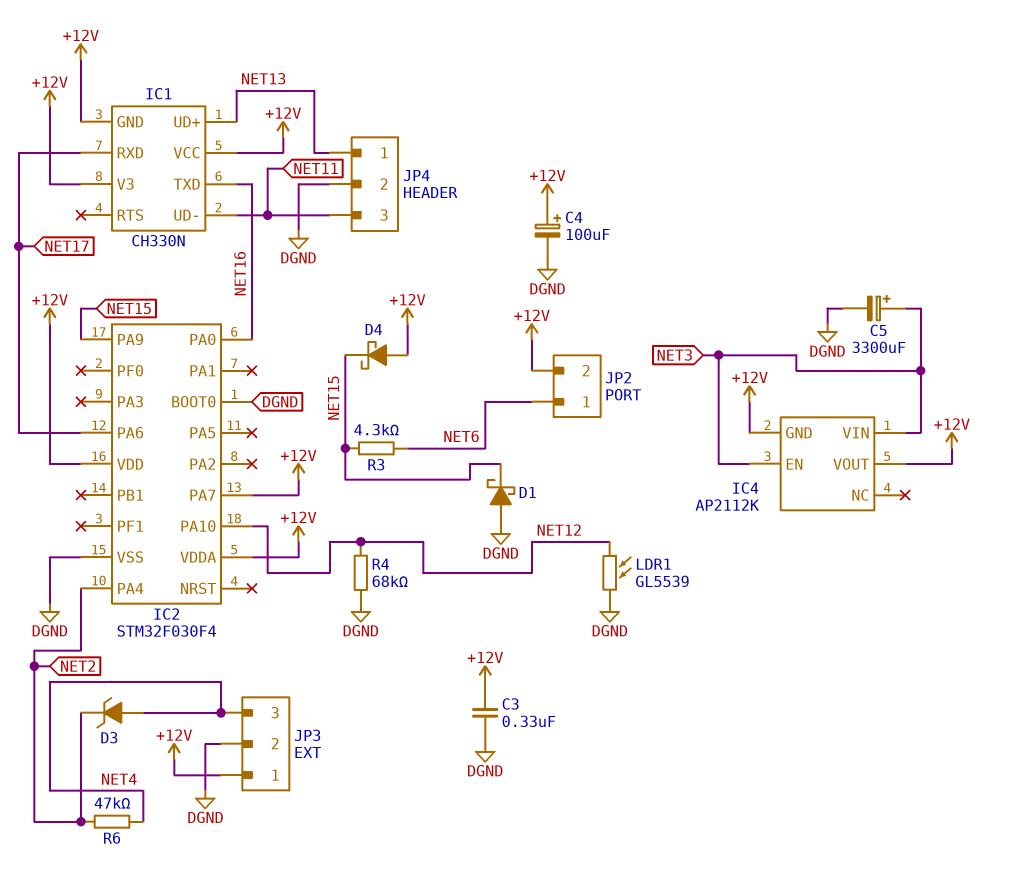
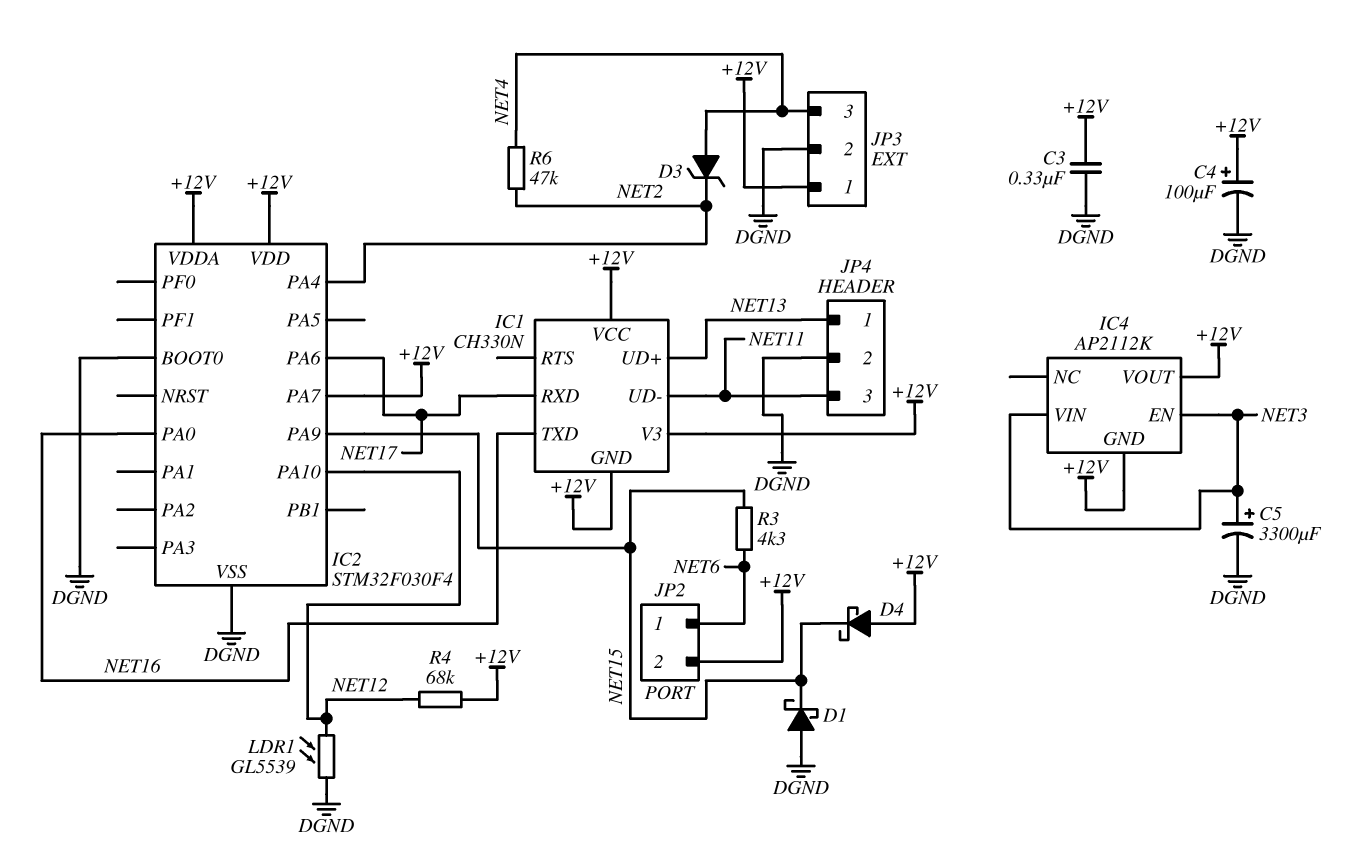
R4: 68k (DGND, NET12) -> 68k (+12V, NET12)

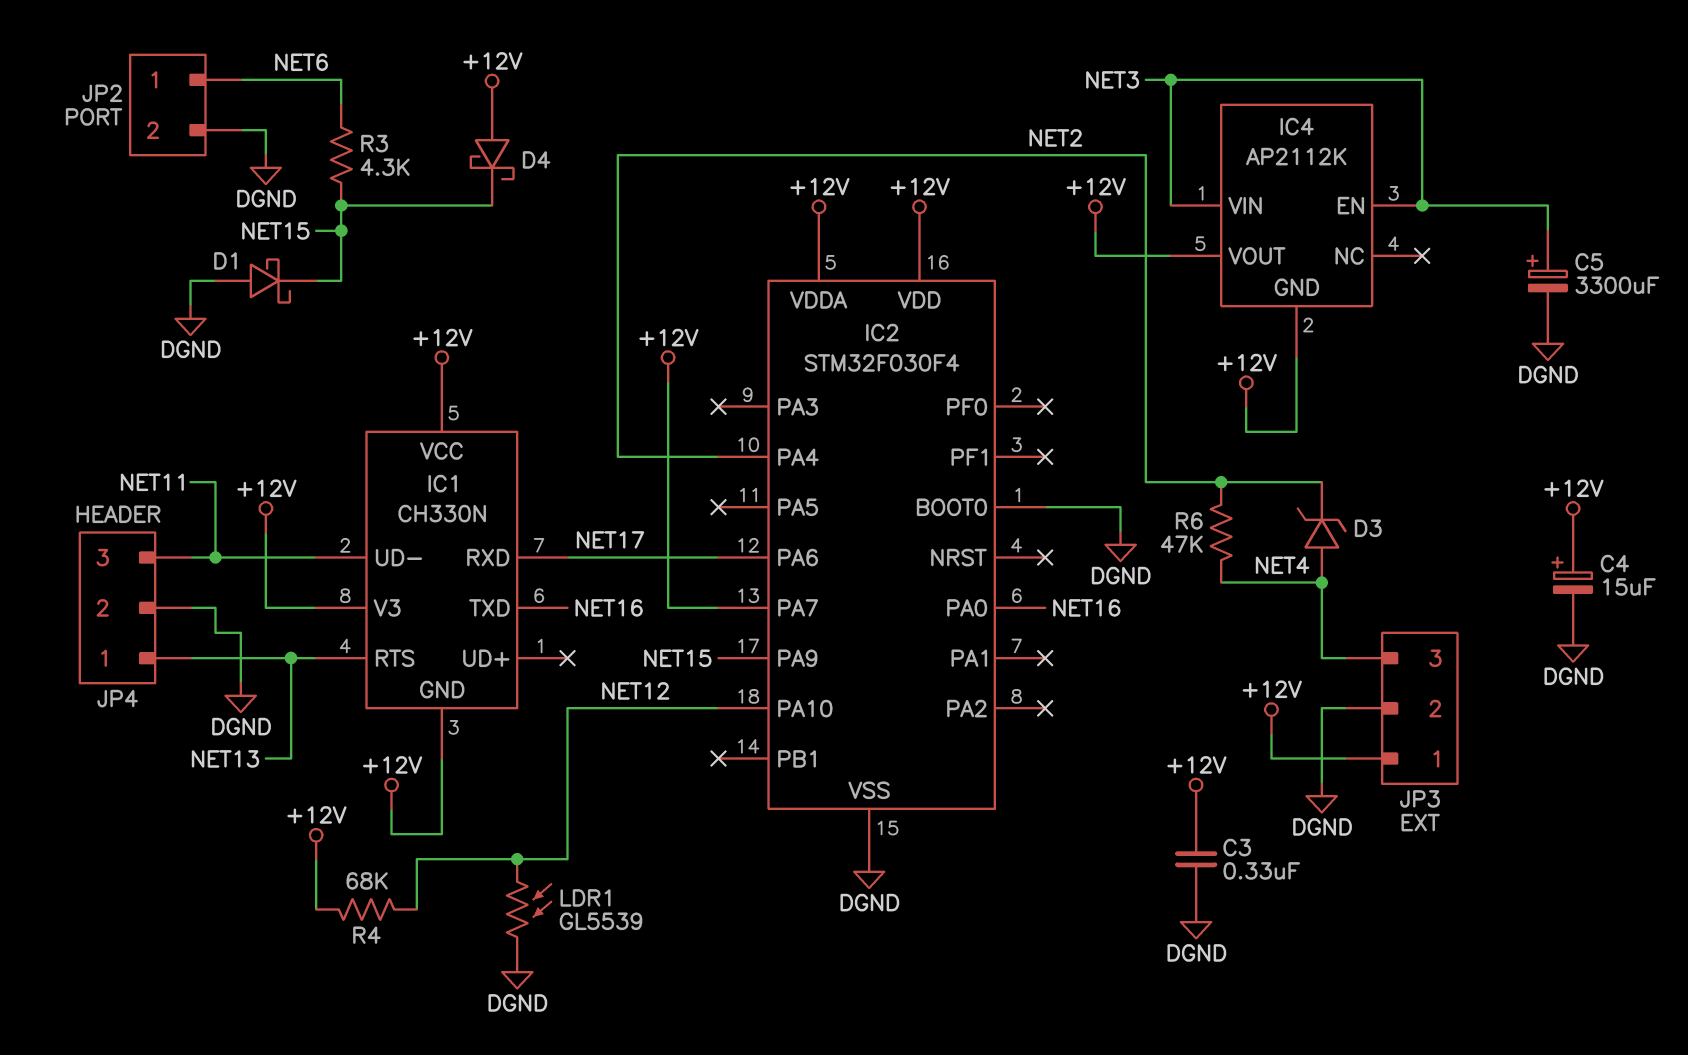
C4: 100uF (plus +12V, minus DGND) -> 15uF (plus +12V, minus DGND)
IC1 pin RTS: none -> NET13
IC1 pin UD+: NET13 -> none
JP2 pin 2: +12V -> DGND

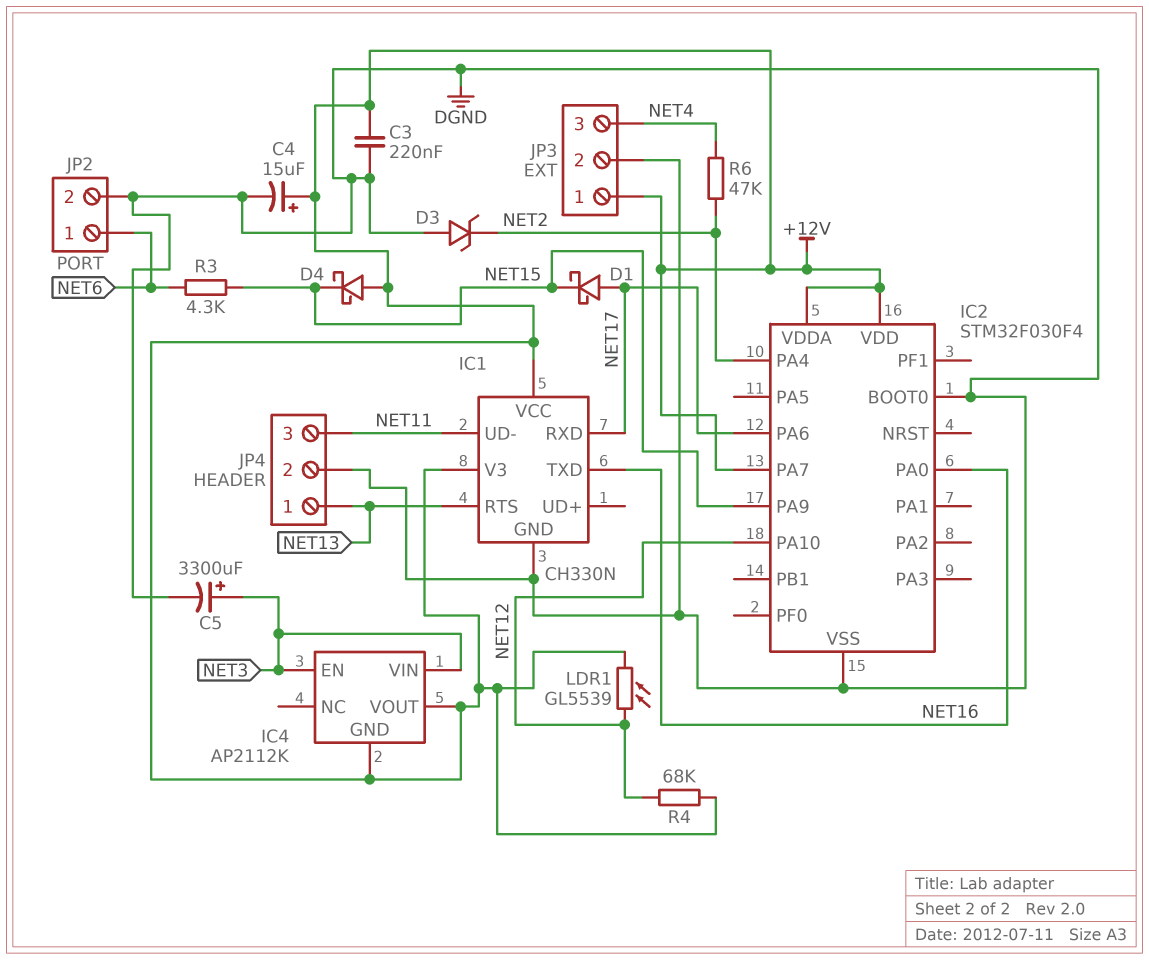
C3: 330nF (+12V, DGND) -> 220nF (+12V, DGND)
D1: schottky (A DGND, K NET15) -> schottky (A NET17, K NET15)
D3: zener (A NET4, K NET2) -> zener (A DGND, K NET2)
IC1 pin GND: +12V -> DGND
LDR1: GL5539 (DGND, NET12) -> GL5539 (+12V, NET12)

